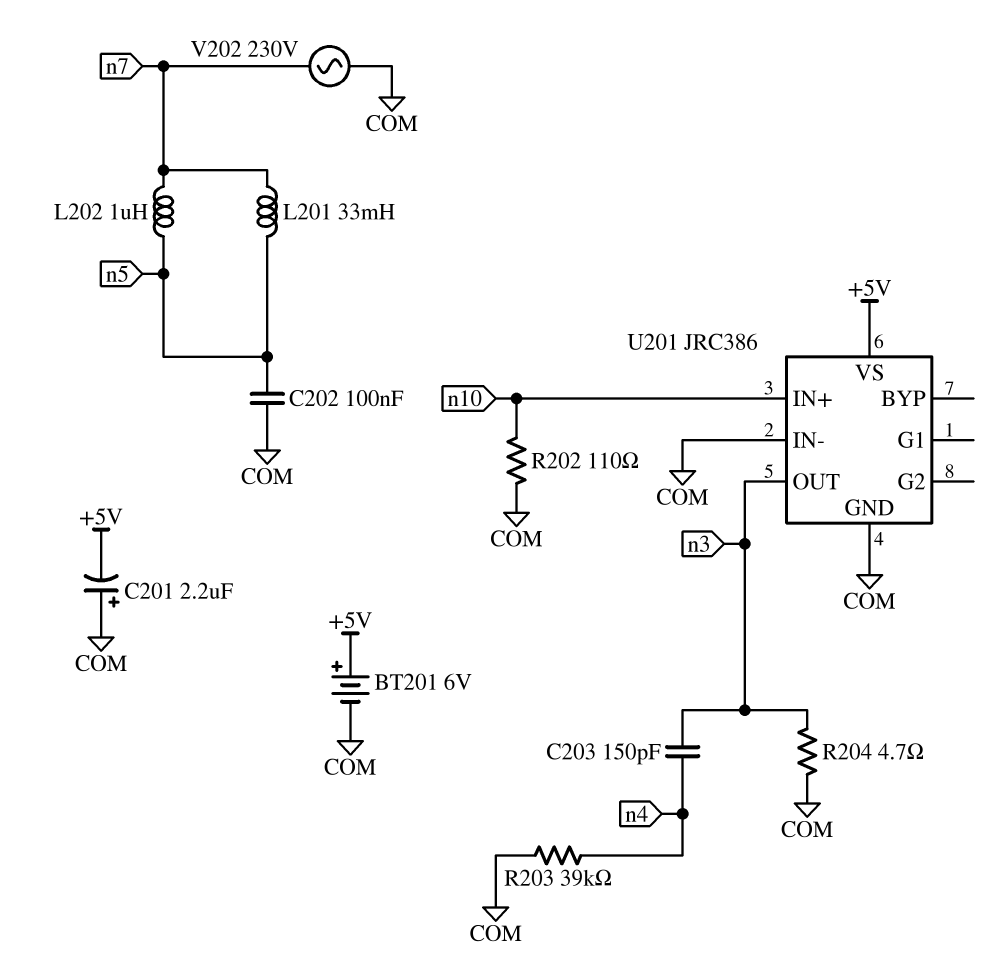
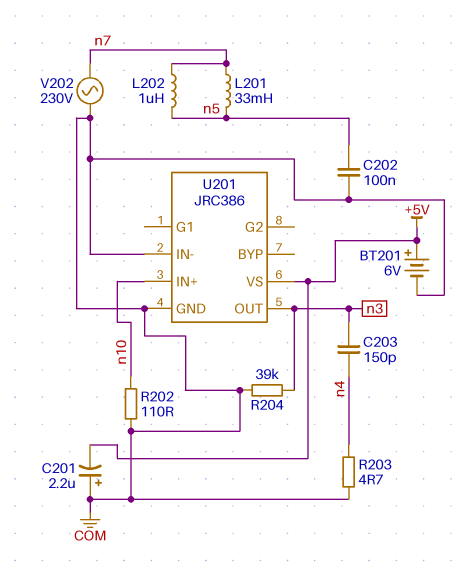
R203: 39k (COM, n4) -> 4.7 (COM, n4)
R204: 4.7 (COM, n3) -> 39k (COM, n3)

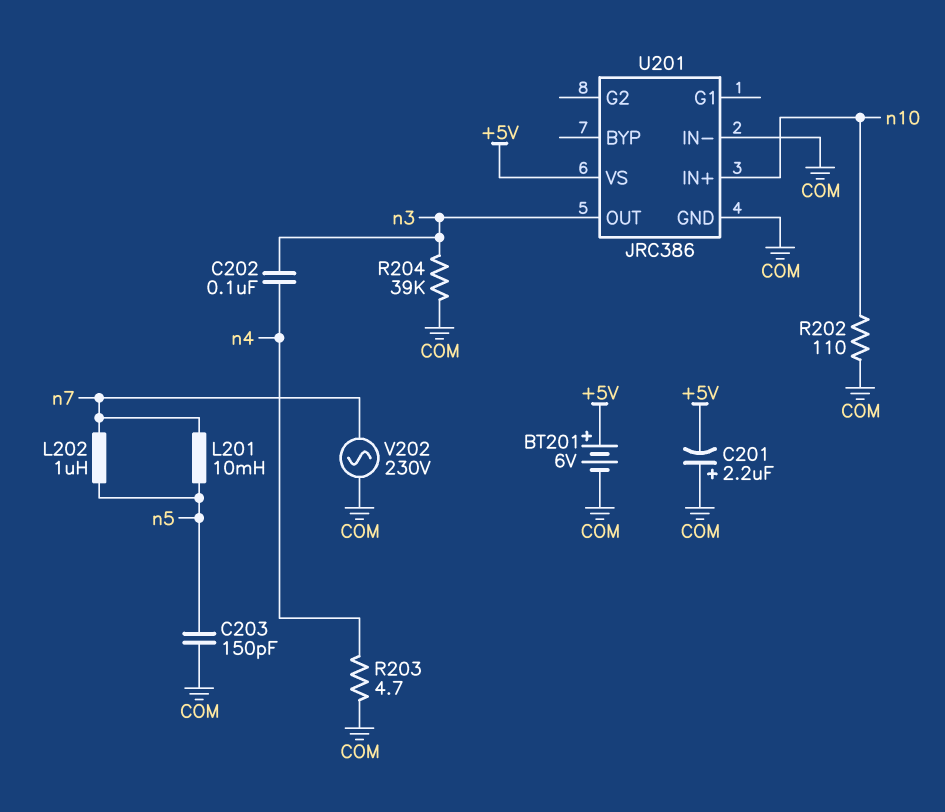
C202: 100nF (COM, n5) -> 100nF (n3, n4)
C203: 150pF (n3, n4) -> 150pF (COM, n5)
L201: 33mH (n5, n7) -> 10mH (n5, n7)

